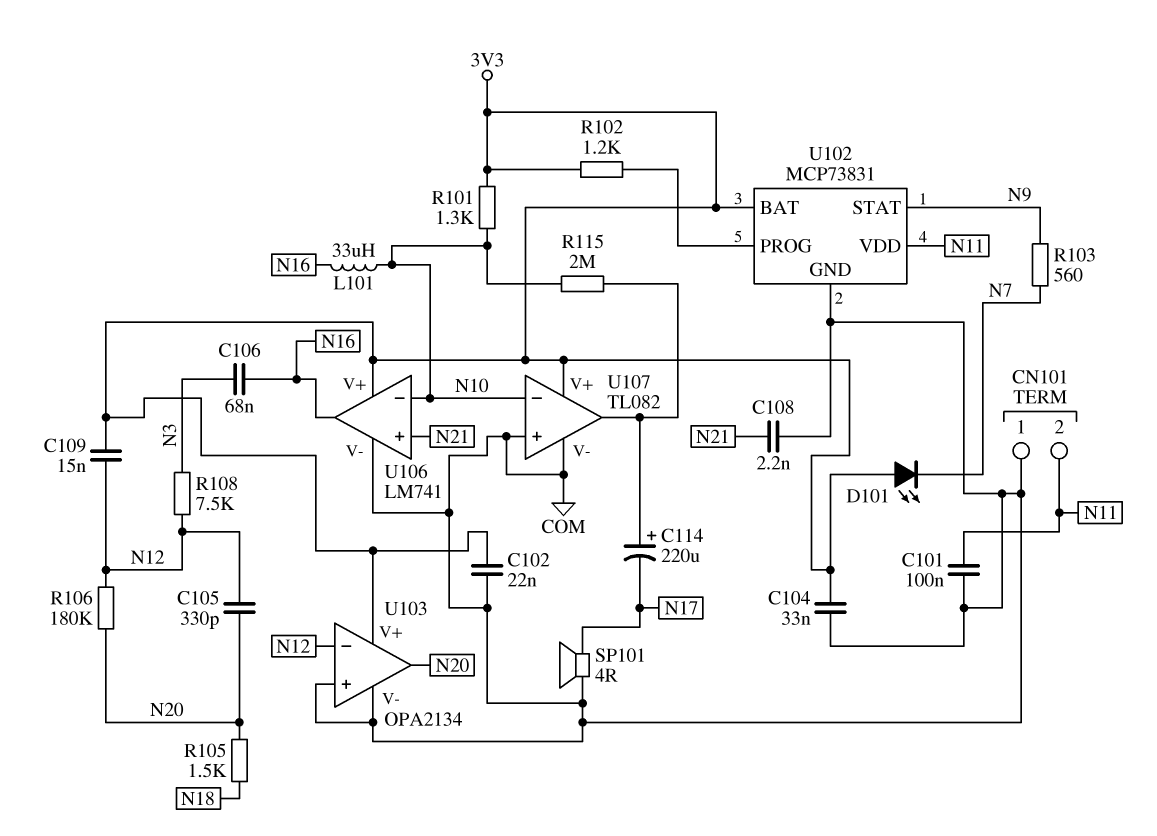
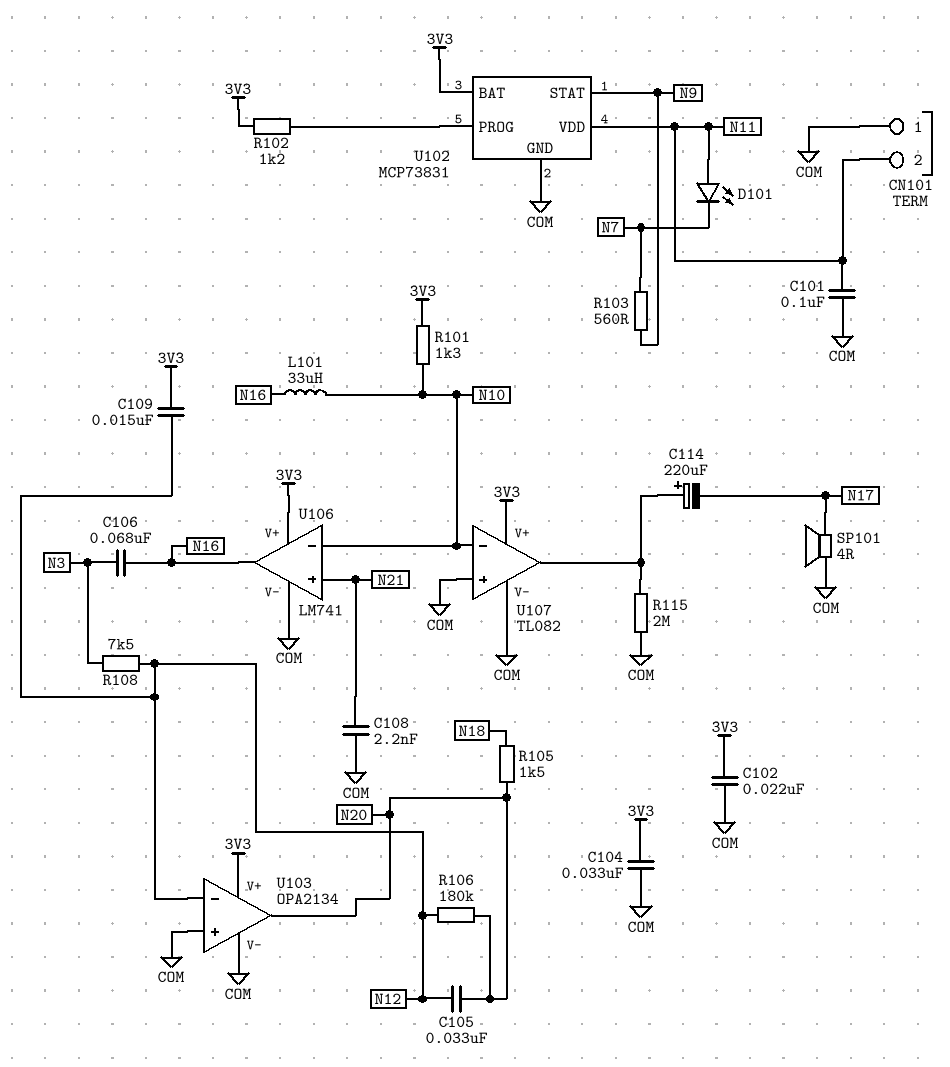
C105: 330pF (N12, N20) -> 33nF (N12, N20)
D101: LED (A 3V3, K N7) -> LED (A N11, K N7)
R115: 2M (N10, U107/out) -> 2M (COM, U107/out)

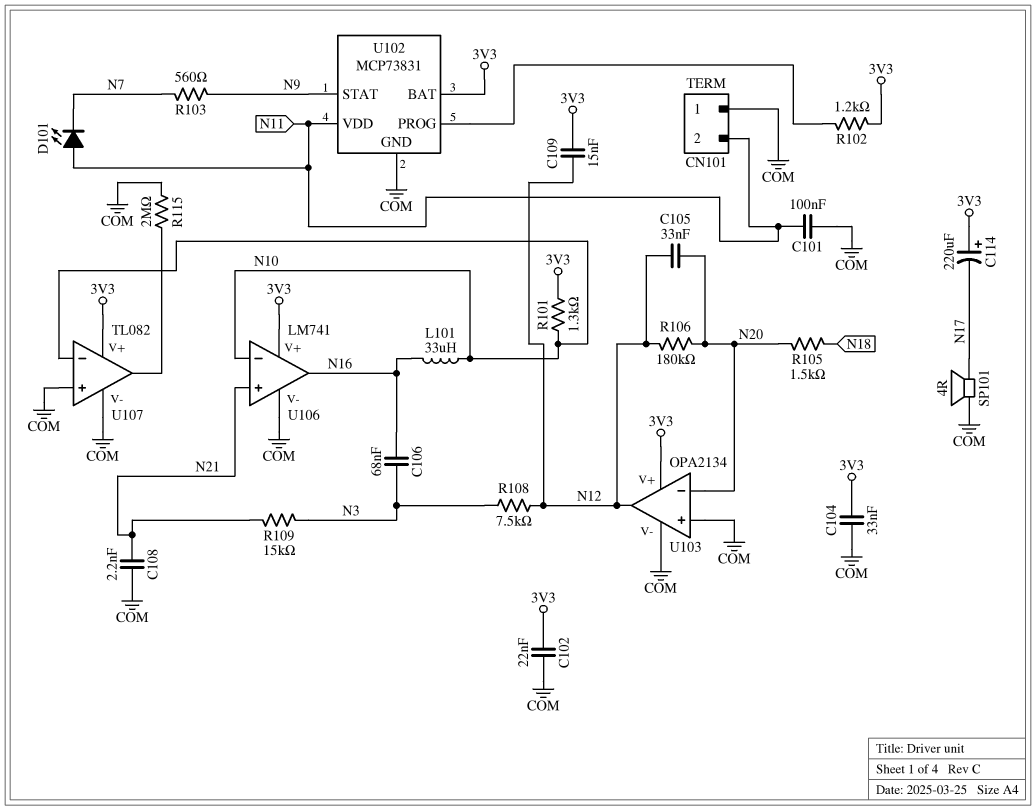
C114: 220uF (plus U107/out, minus N17) -> 220uF (plus 3V3, minus N17)
R109: none -> 15k (N3, N21)
U103 pin in-: N12 -> N20
U103 pin out: N20 -> N12

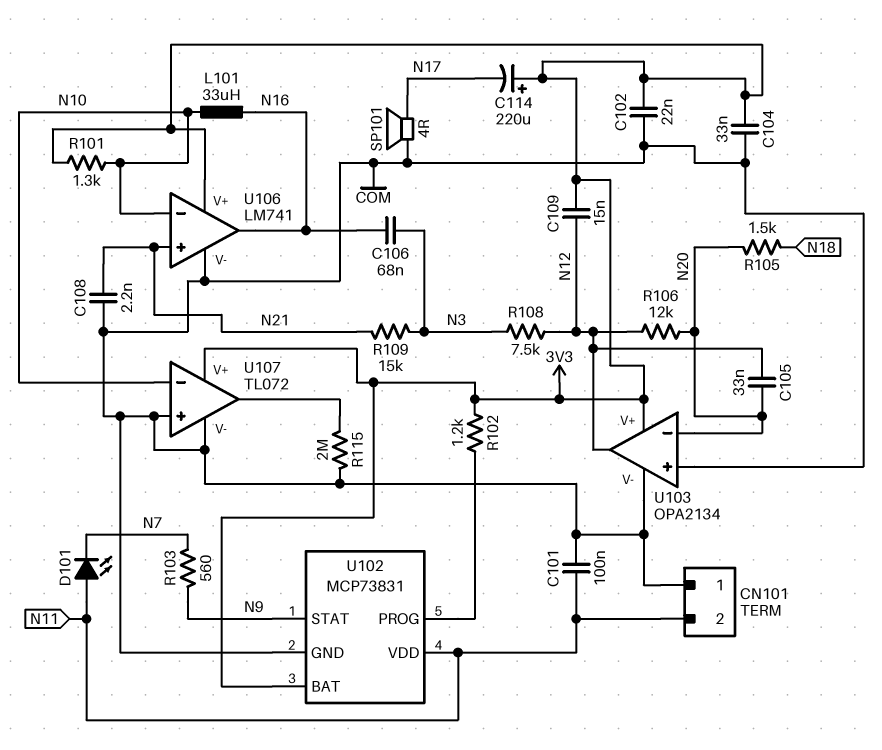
R106: 180k (N12, N20) -> 12k (N12, N20)
U107: TL082 -> TL072

